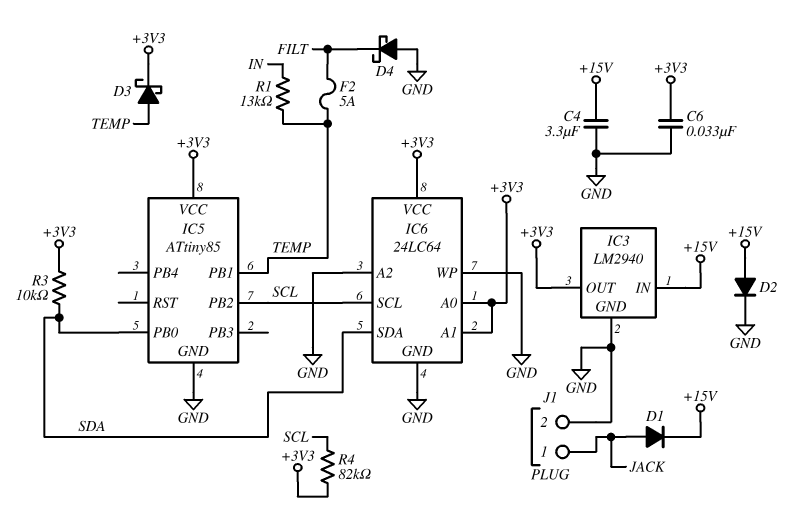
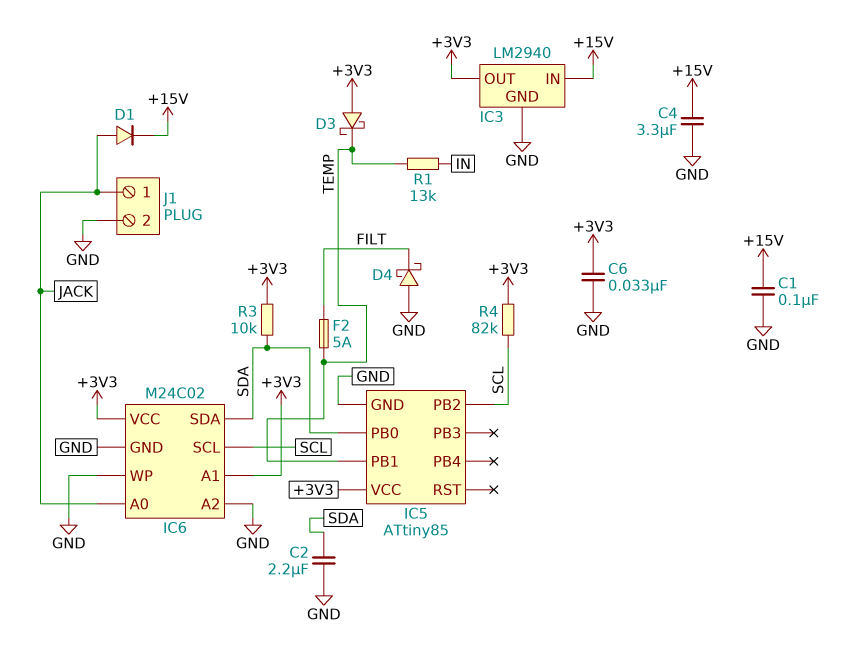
C1: none -> 100nF (+15V, GND)
C2: none -> 2.2uF (GND, SDA)
D2: diode (A +15V, K GND) -> none
D3: schottky (A TEMP, K +3V3) -> schottky (A +3V3, K TEMP)
IC6: 24LC64 -> M24C02
IC6 pin A0: +3V3 -> JACK

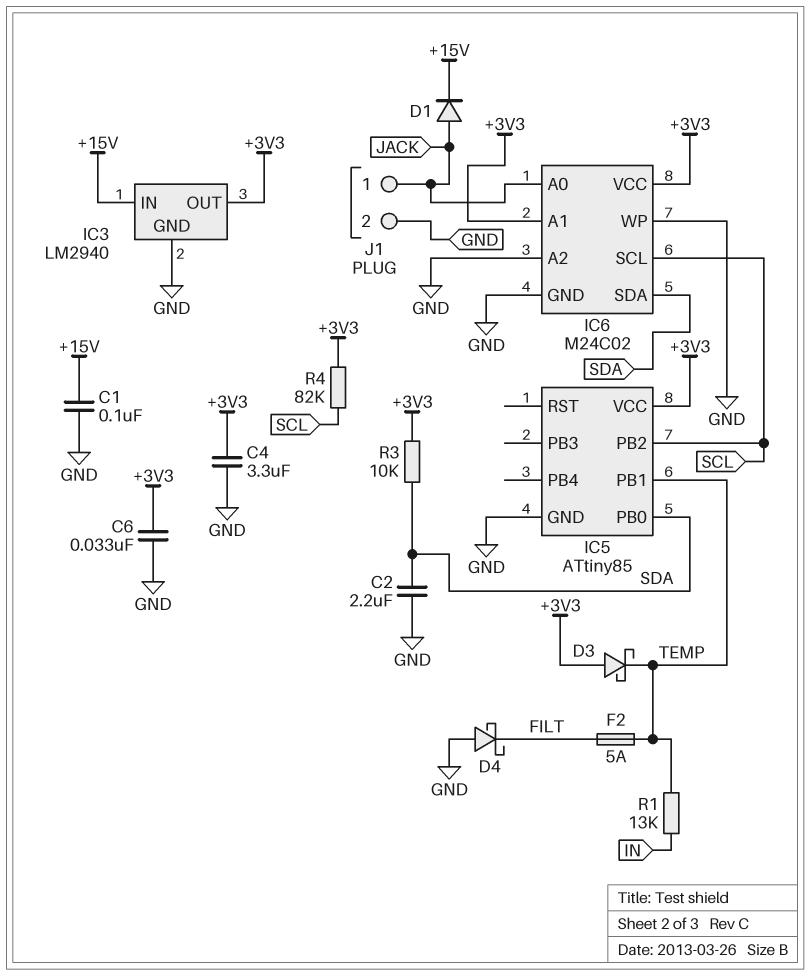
C4: 3.3uF (+15V, GND) -> 3.3uF (+3V3, GND)

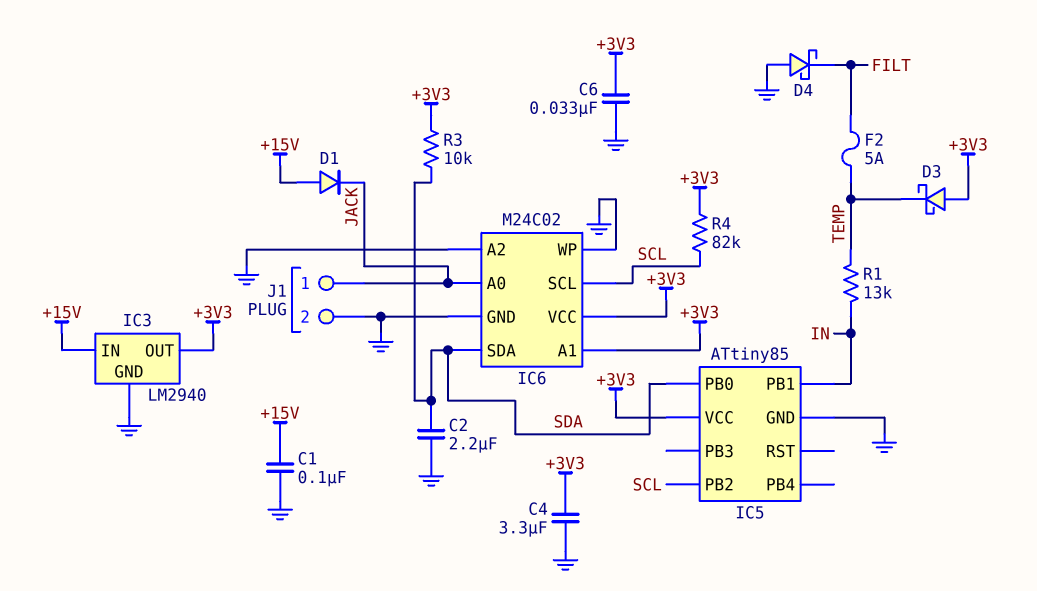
D1: diode (A JACK, K +15V) -> diode (A +15V, K JACK)
IC5 pin PB1: TEMP -> IN

